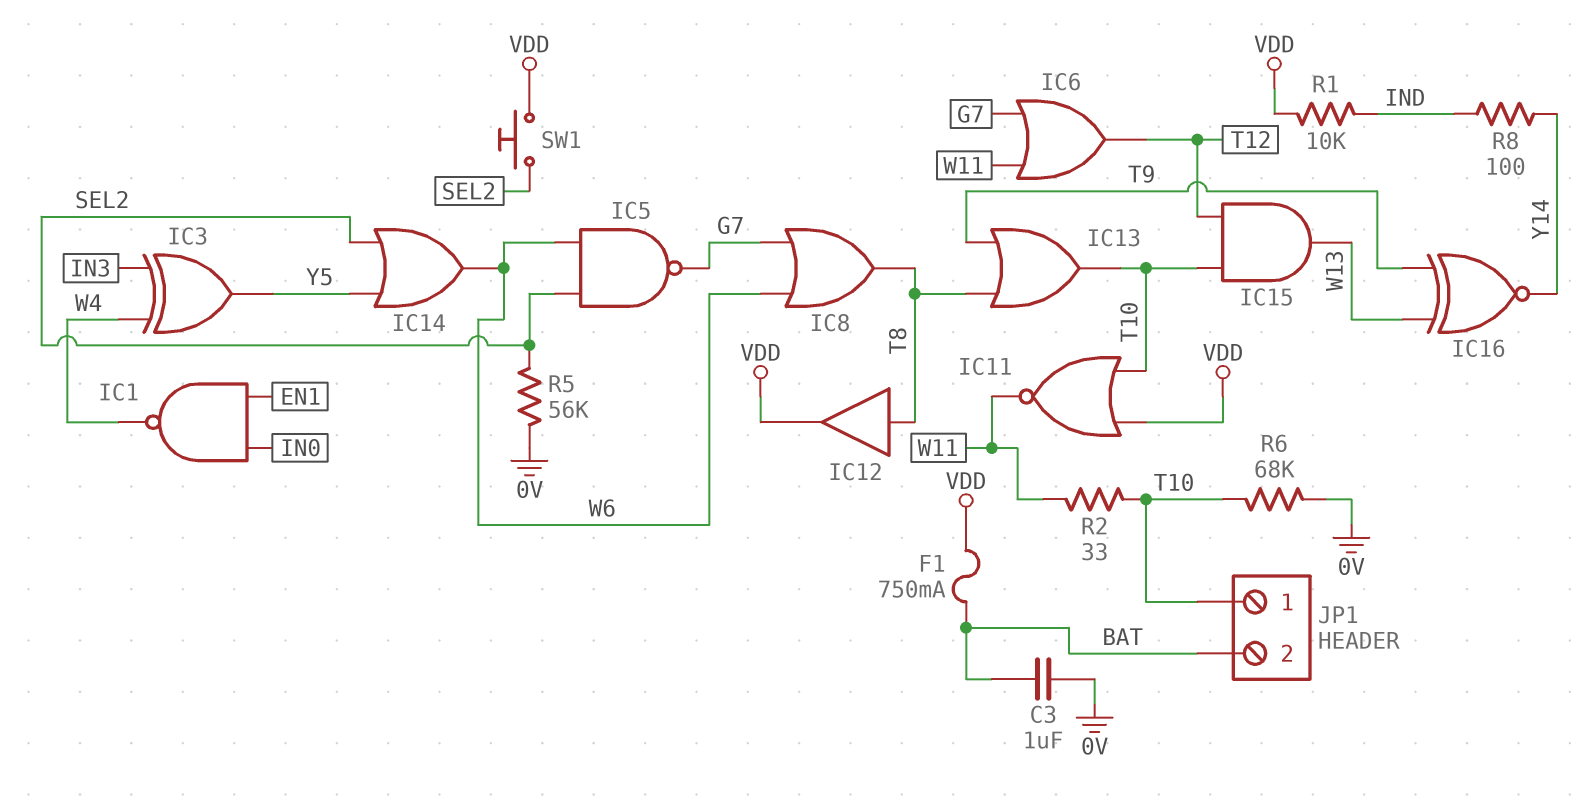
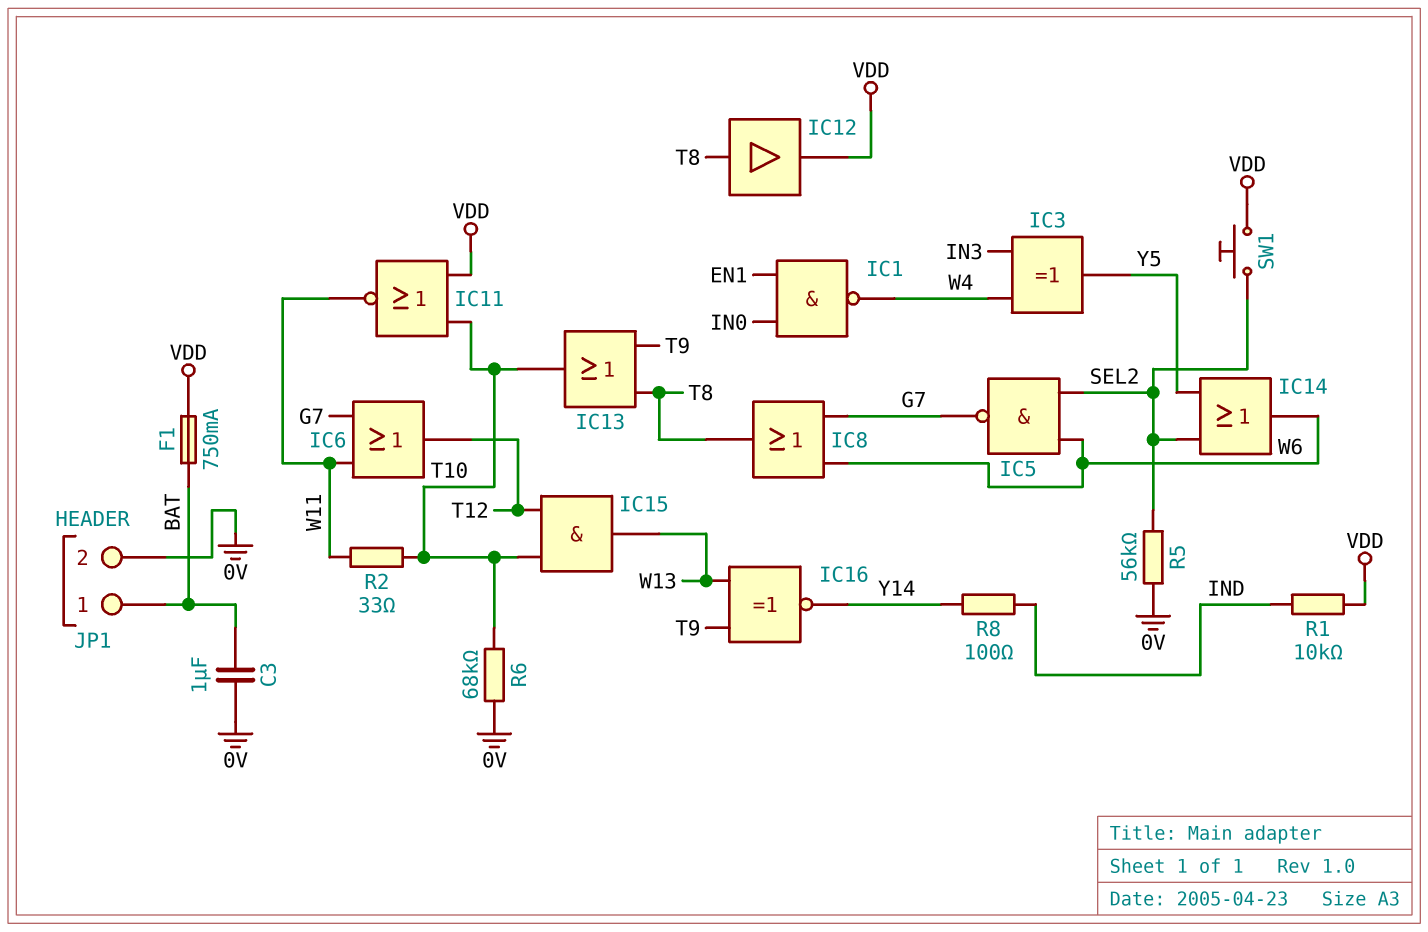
JP1 pin 1: T10 -> BAT
JP1 pin 2: BAT -> 0V

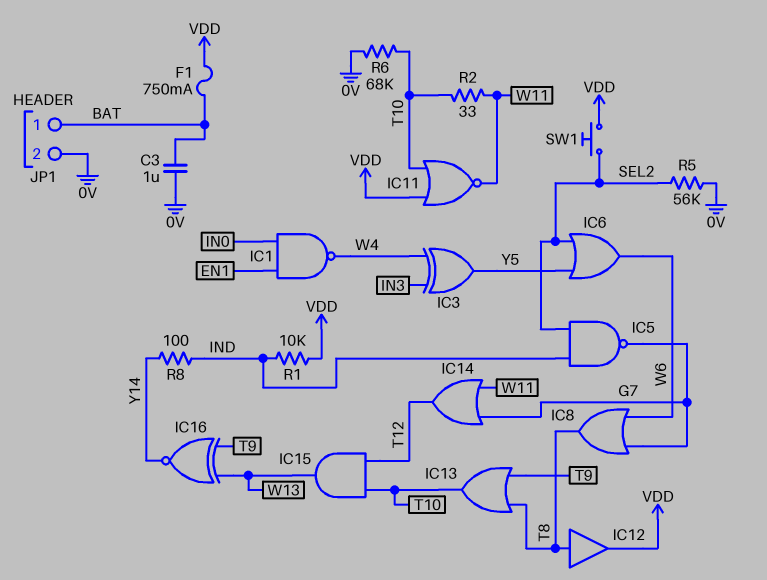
IC5: NAND (in SEL2, in W6, out G7) -> NAND (in IND, in SEL2, out G7)
IC6: OR (in G7, in W11, out T12) -> OR (in SEL2, in Y5, out W6)
IC14: OR (in SEL2, in Y5, out W6) -> OR (in G7, in W11, out T12)

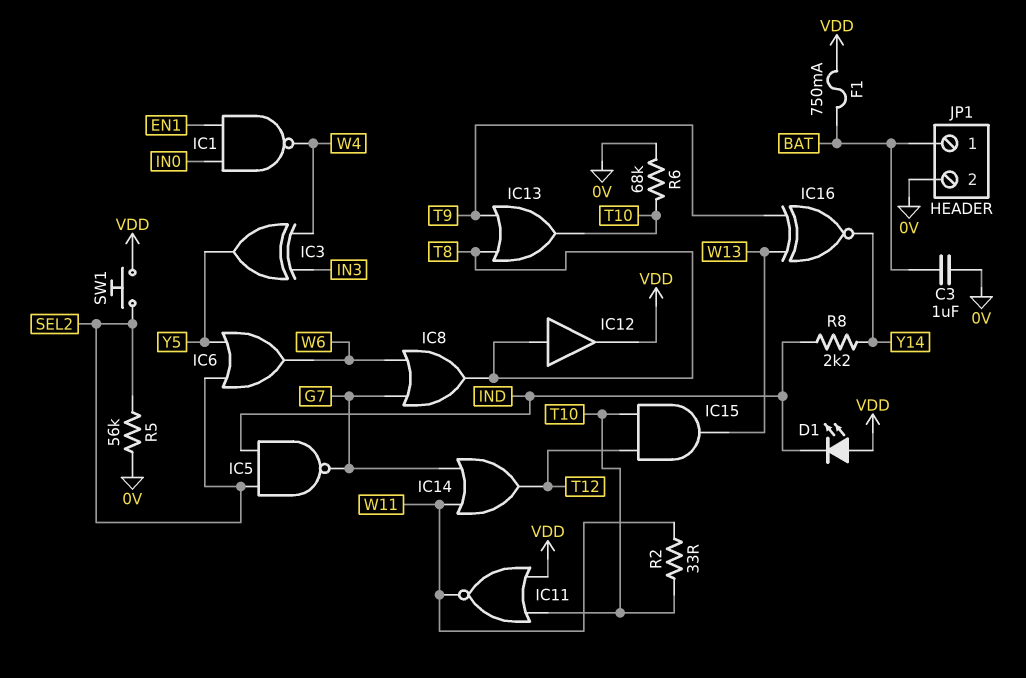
D1: none -> LED (A VDD, K IND)
R1: 10k (IND, VDD) -> none
R8: 100 (IND, Y14) -> 2.2k (IND, Y14)

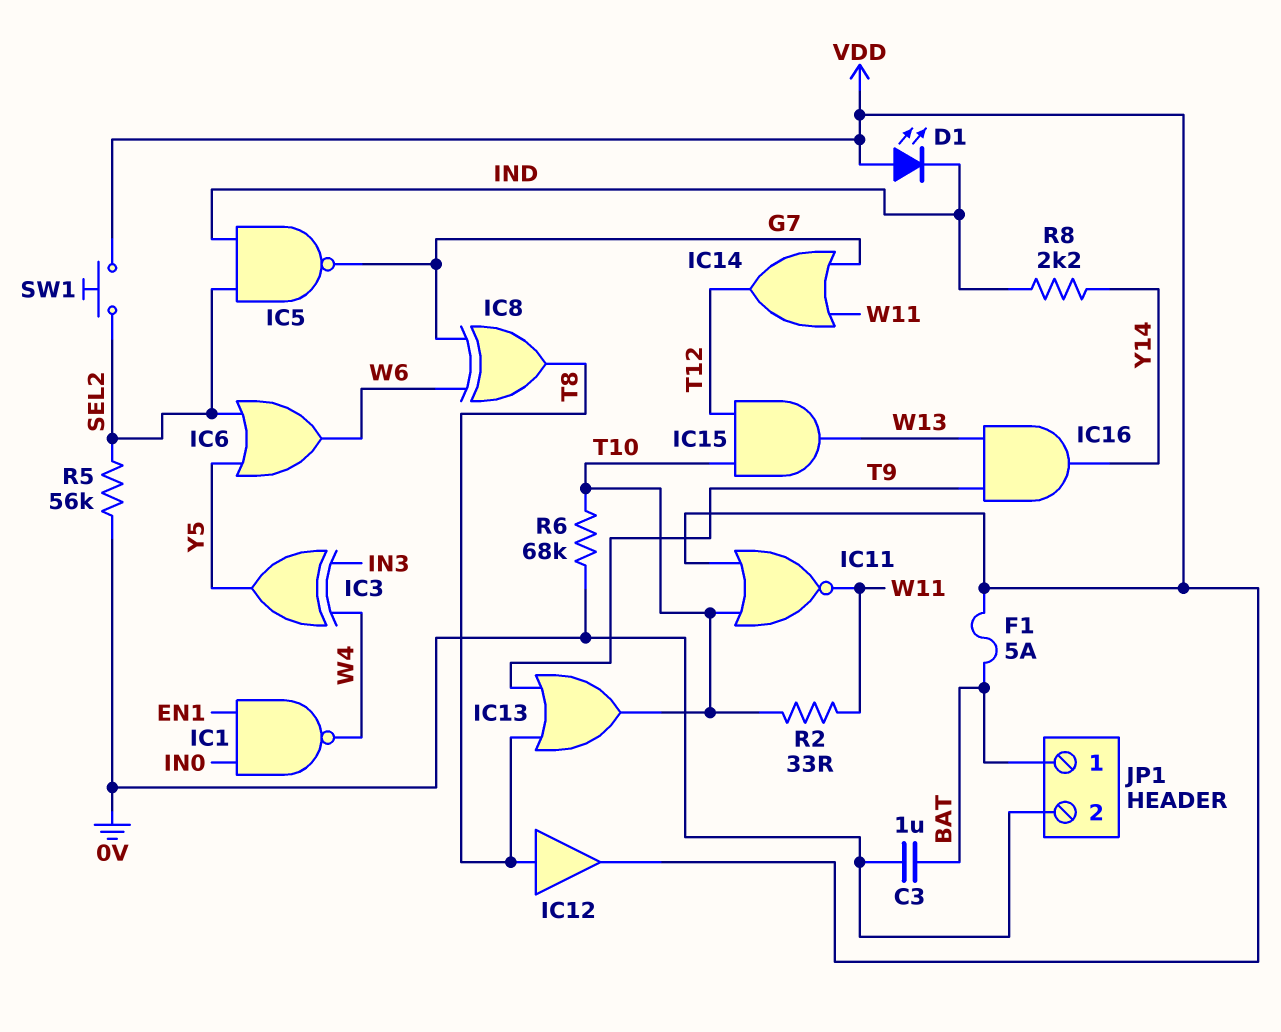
F1: 750mA (BAT, VDD) -> 5A (BAT, VDD)
IC8: OR (in G7, in W6, out T8) -> XOR (in G7, in W6, out T8)
IC16: XNOR (in T9, in W13, out Y14) -> AND (in T9, in W13, out Y14)

